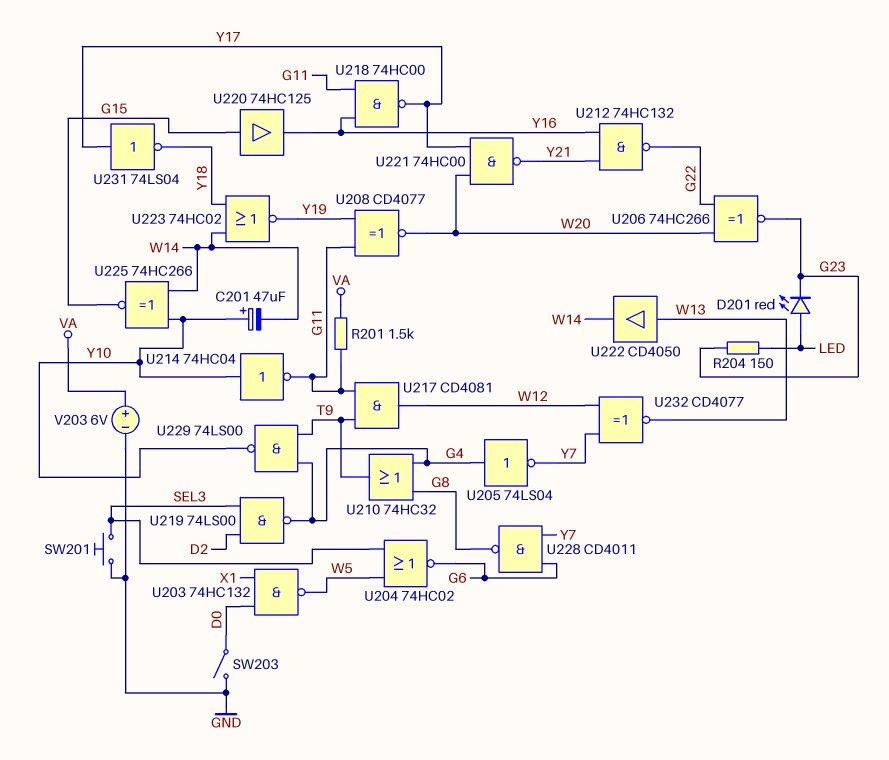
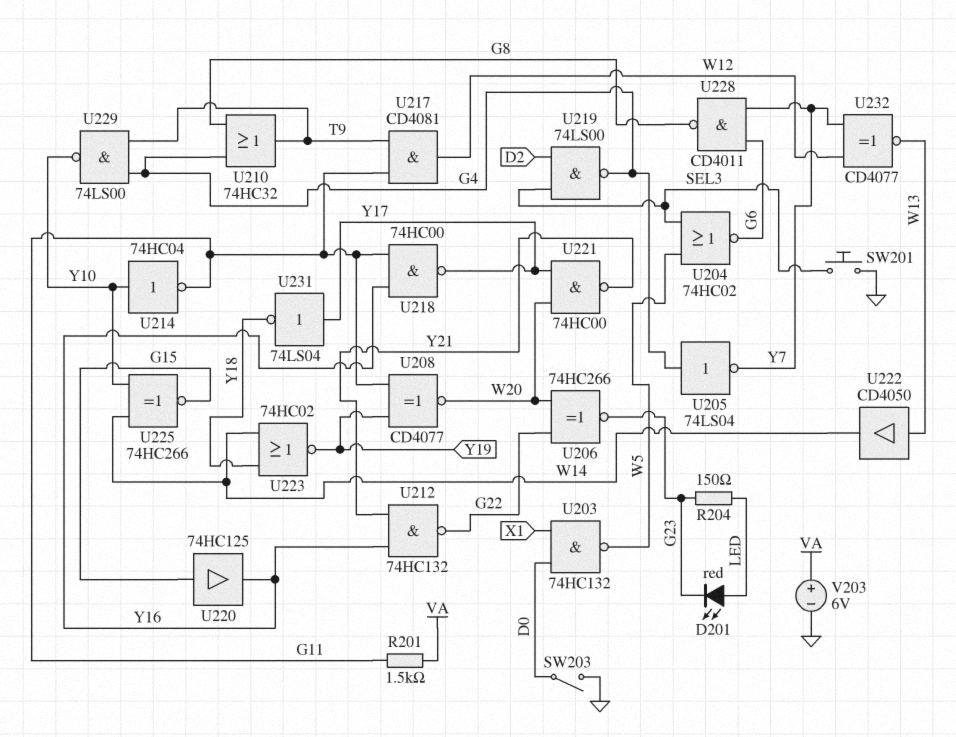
C201: 47uF (plus Y10, minus W14) -> none

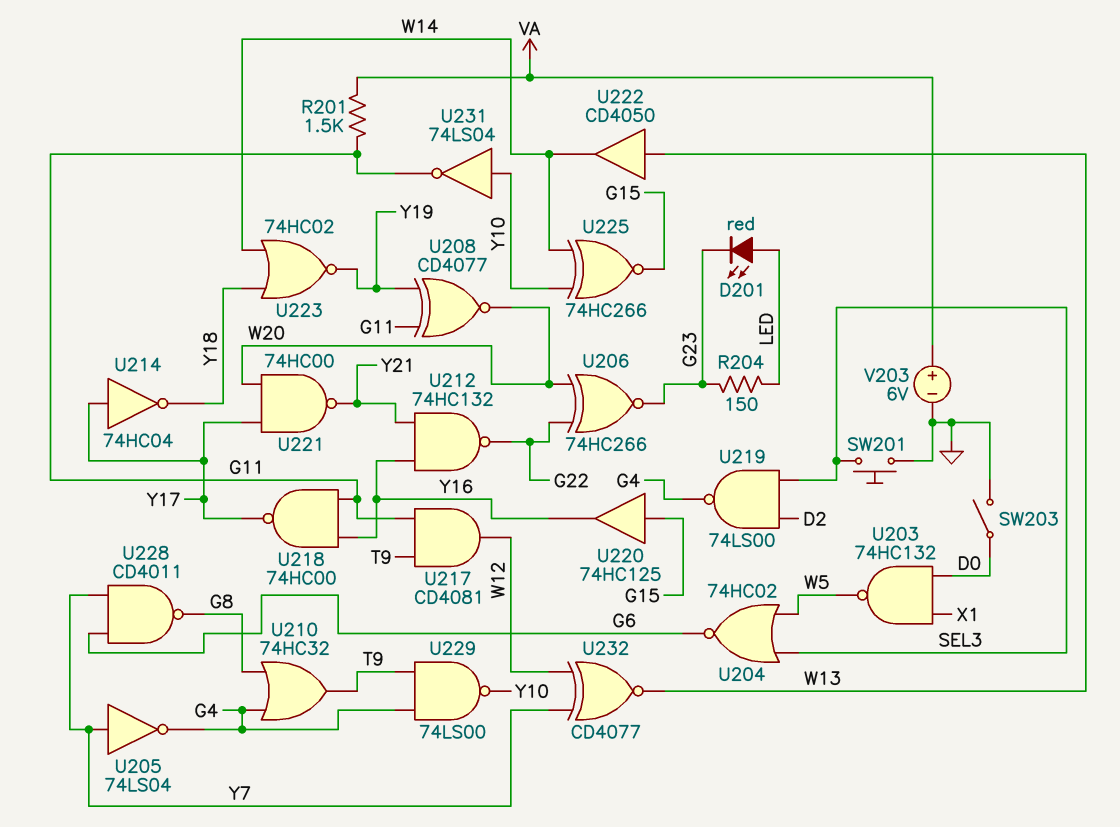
U205: NOT 74LS04 (in G4, out Y7) -> NOT 74LS04 (in Y7, out G4)
U214: NOT 74HC04 (in Y10, out G11) -> NOT 74HC04 (in Y17, out Y18)
U231: NOT 74LS04 (in Y17, out Y18) -> NOT 74LS04 (in Y10, out G11)

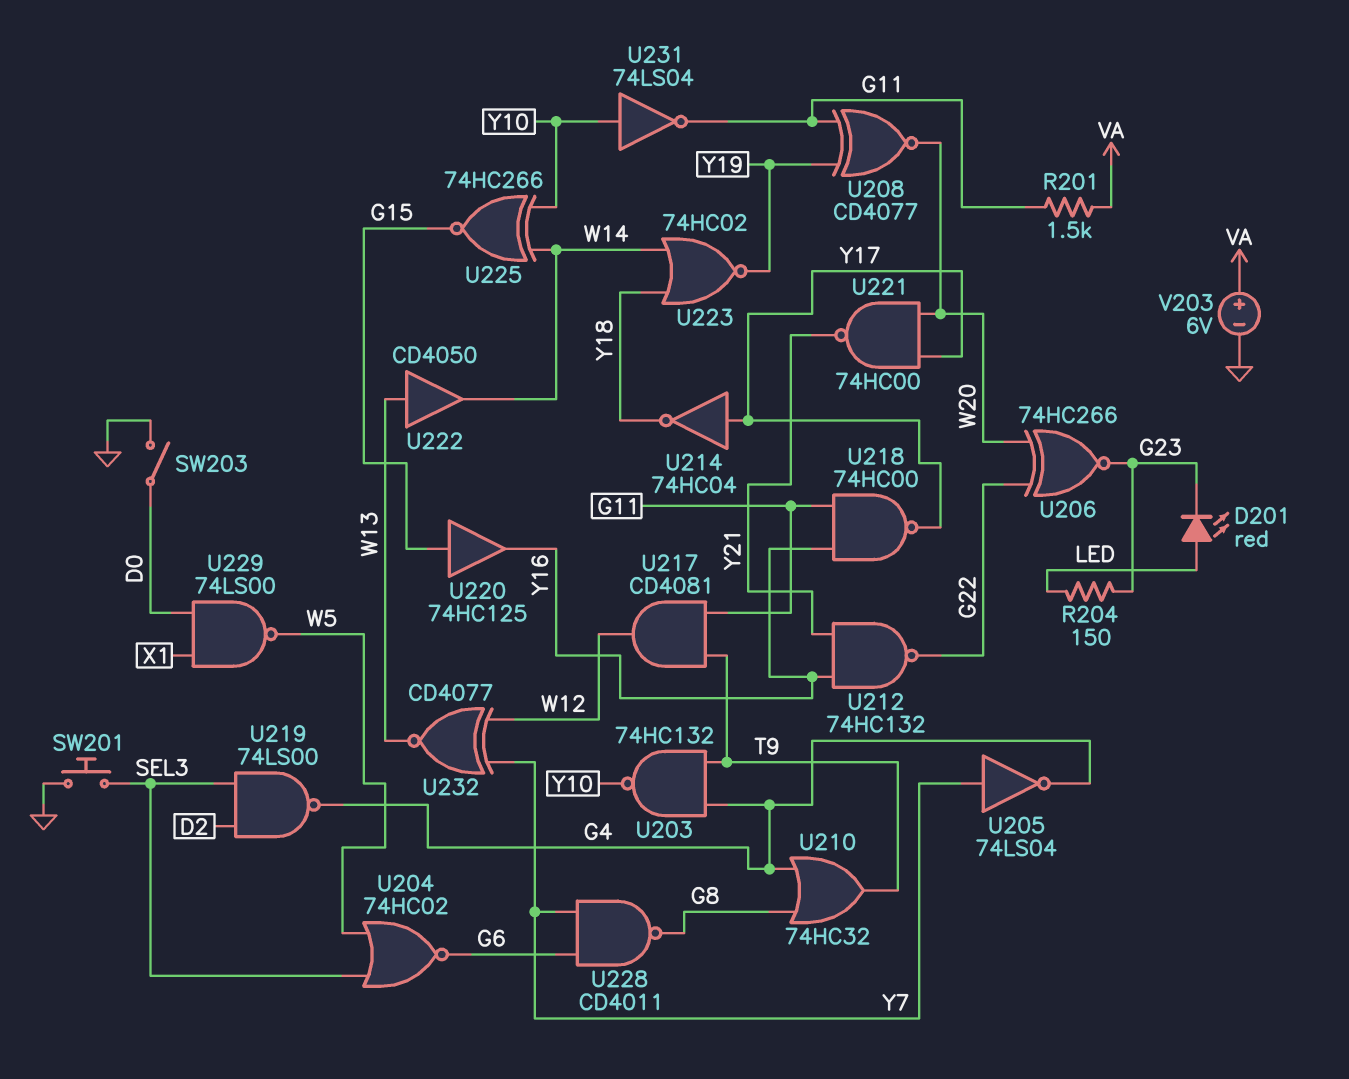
U203: NAND 74HC132 (in D0, in X1, out W5) -> NAND 74HC132 (in G4, in T9, out Y10)
U229: NAND 74LS00 (in G4, in T9, out Y10) -> NAND 74LS00 (in D0, in X1, out W5)

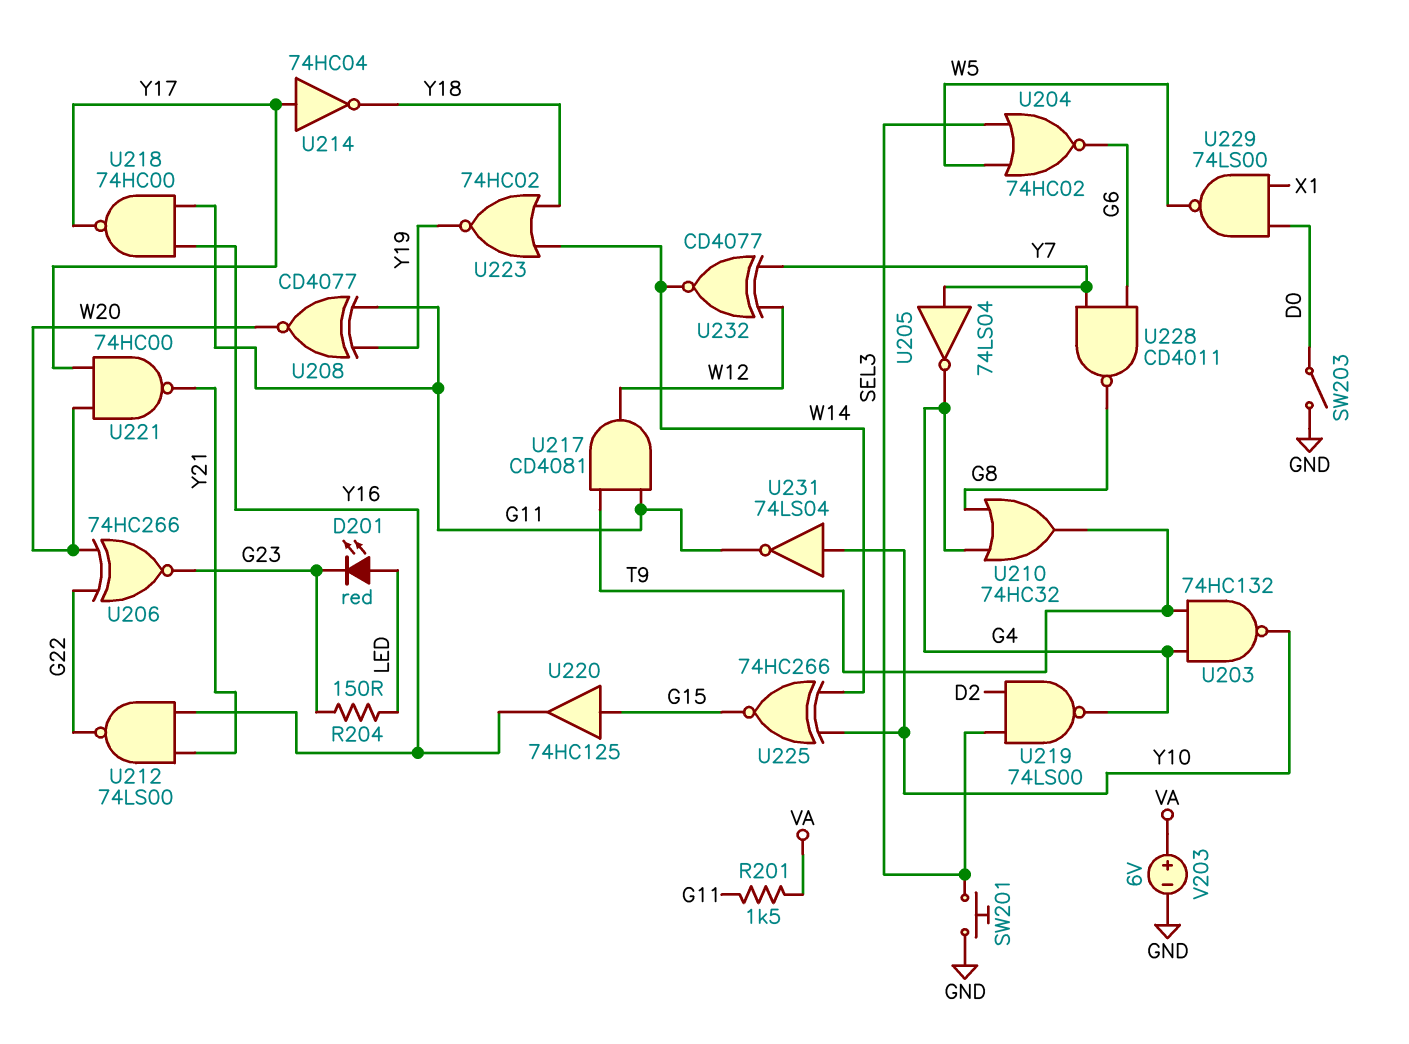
U212: NAND 74HC132 (in Y16, in Y21, out G22) -> NAND 74LS00 (in Y16, in Y21, out G22)
U222: buffer CD4050 (in W13, out W14) -> none
U232: XNOR CD4077 (in W12, in Y7, out W13) -> XNOR CD4077 (in W12, in Y7, out W14)

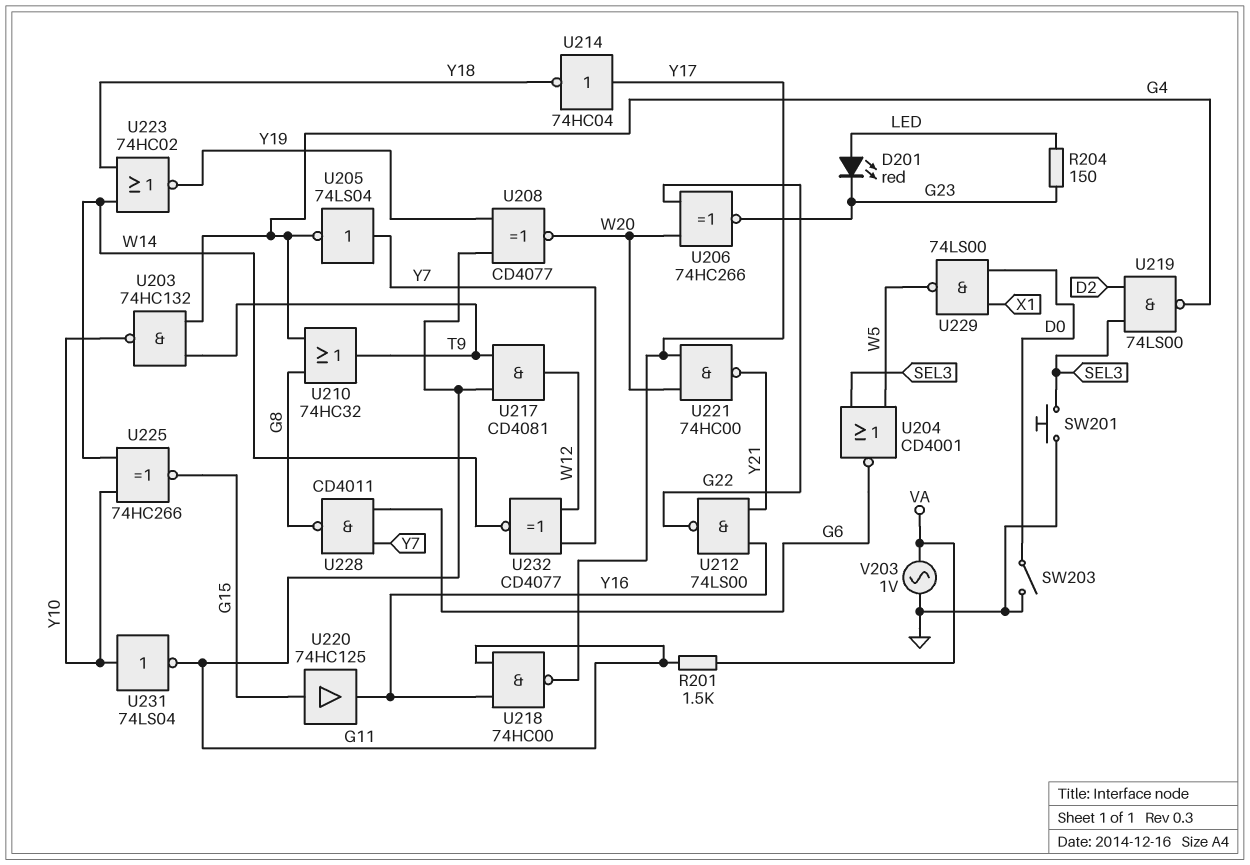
U204: NOR 74HC02 (in SEL3, in W5, out G6) -> NOR CD4001 (in SEL3, in W5, out G6)
V203: 6V (plus VA, minus GND) -> AC 1V (GND, VA)

